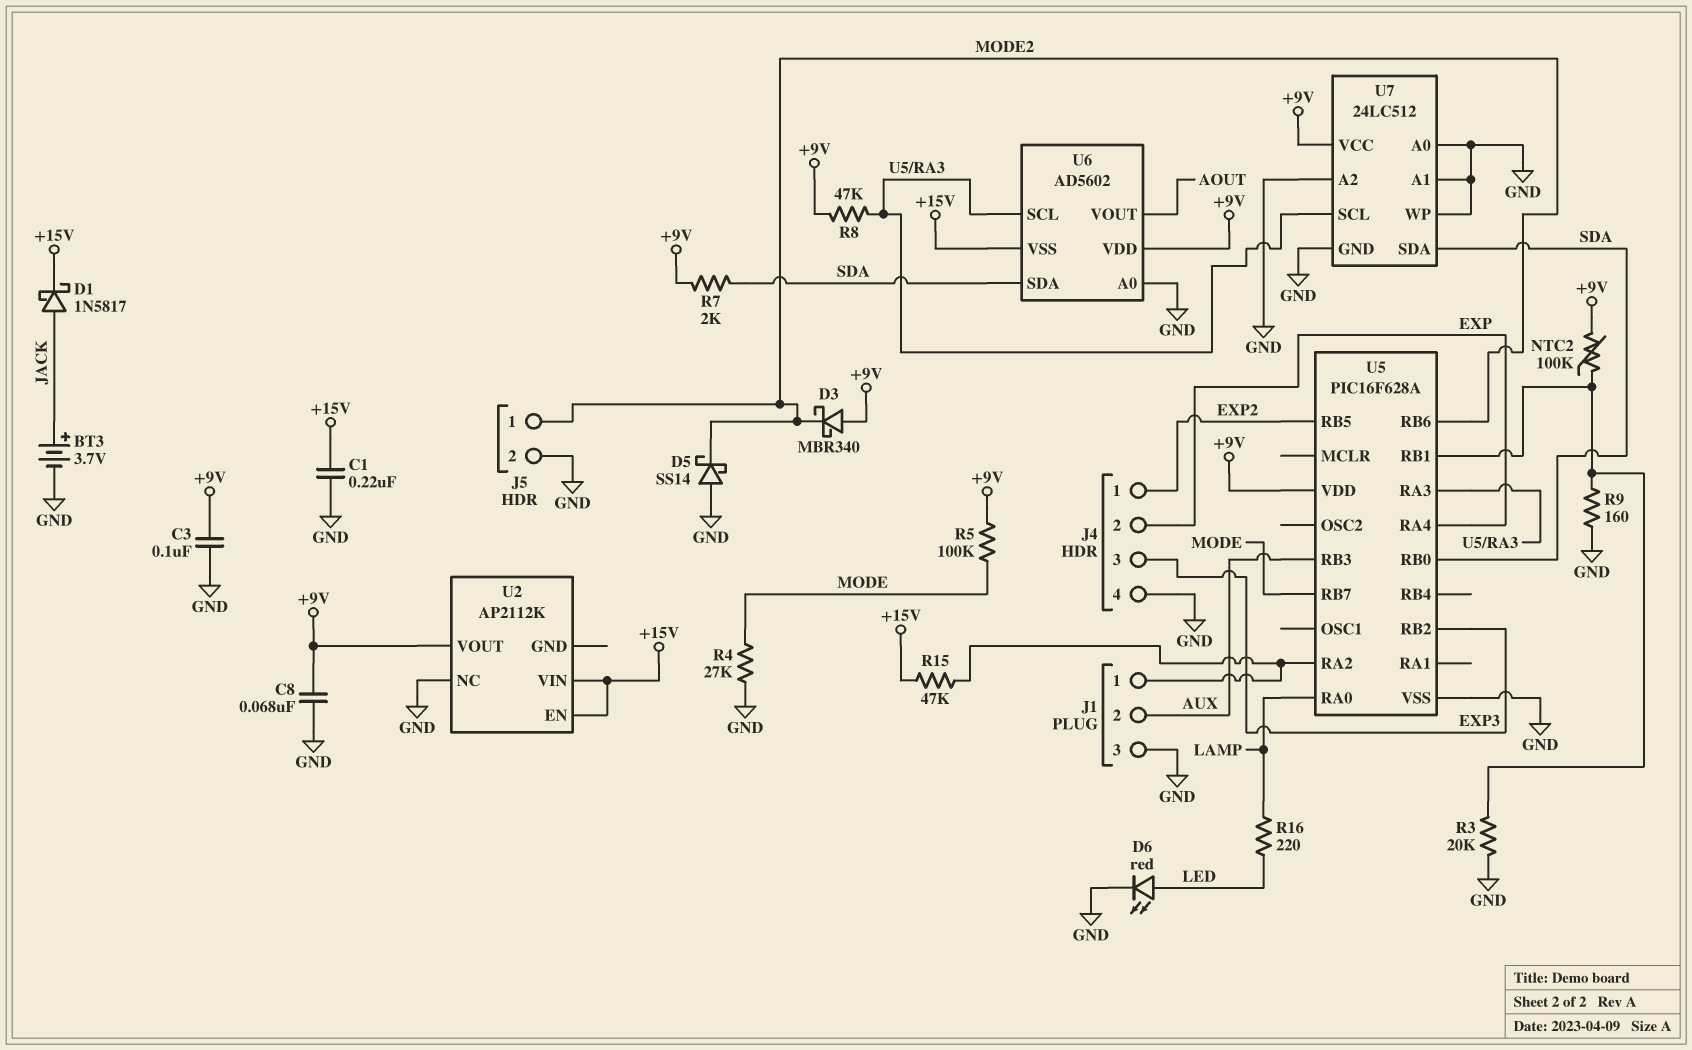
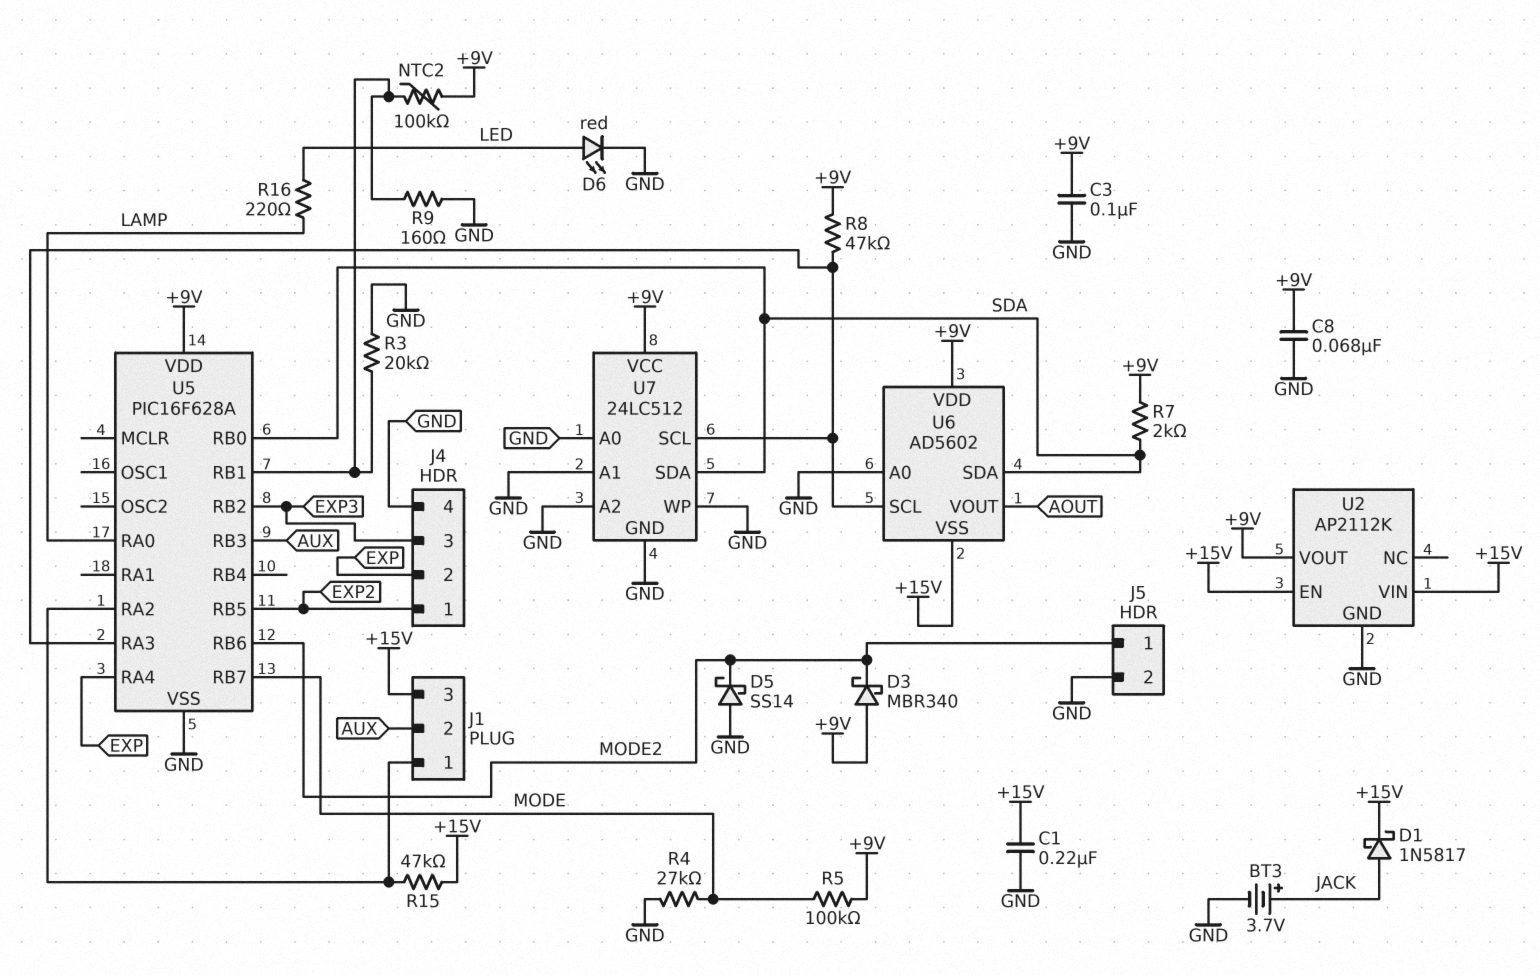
J1 pin 3: GND -> +15V
U2 pin GND: none -> GND
U2 pin NC: GND -> none

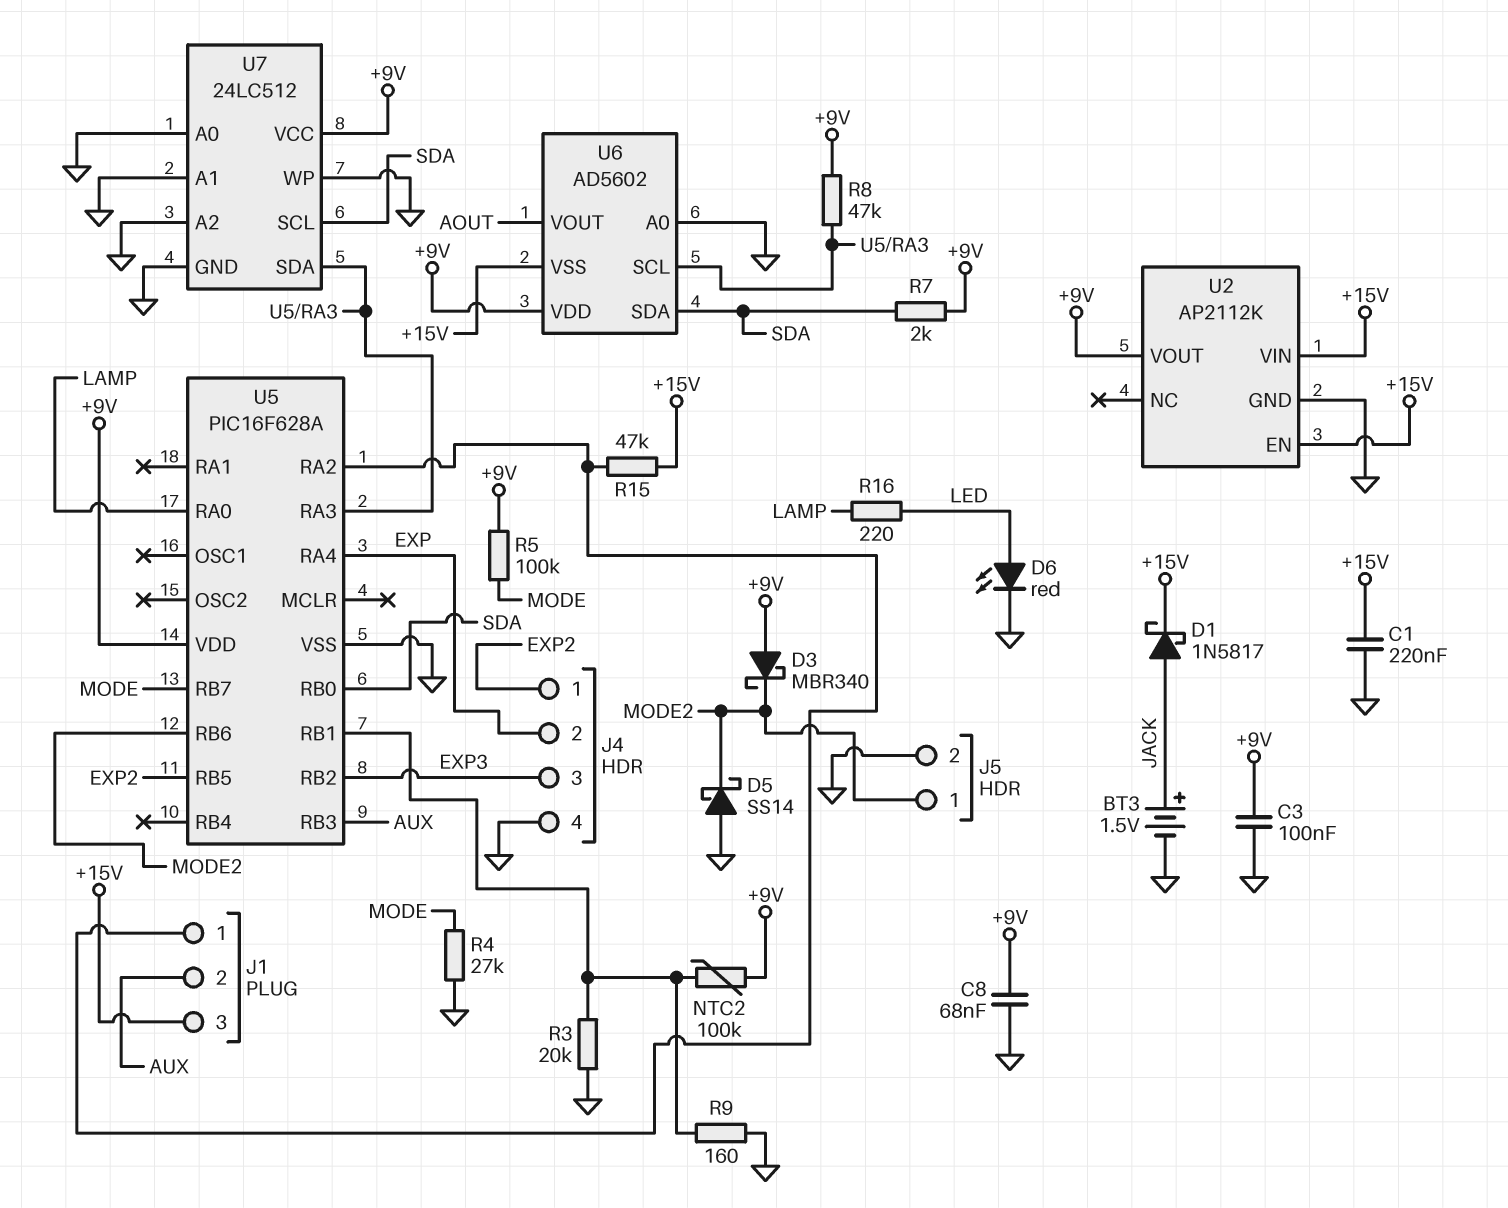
BT3: 3.7V (plus JACK, minus GND) -> 1.5V (plus JACK, minus GND)
U7 pin SCL: U5/RA3 -> SDA
U7 pin SDA: SDA -> U5/RA3

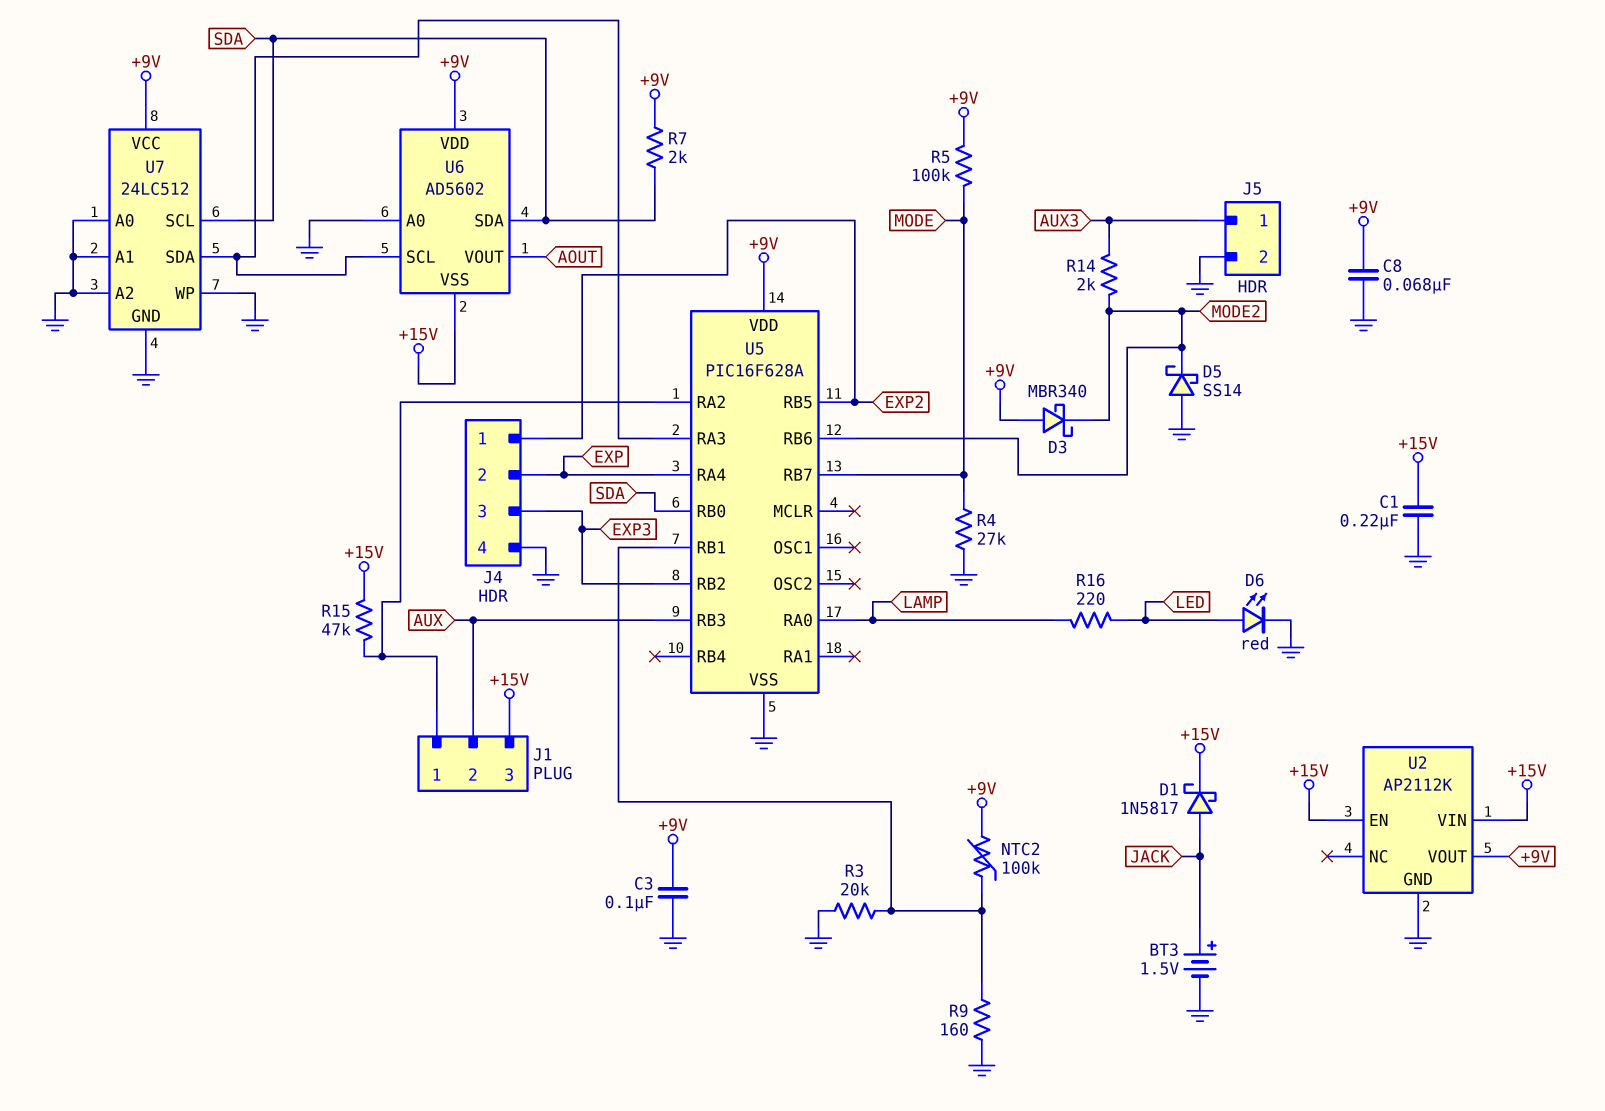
J5 pin 1: MODE2 -> AUX3
R8: 47k (+9V, U5/RA3) -> none
R14: none -> 2k (AUX3, MODE2)

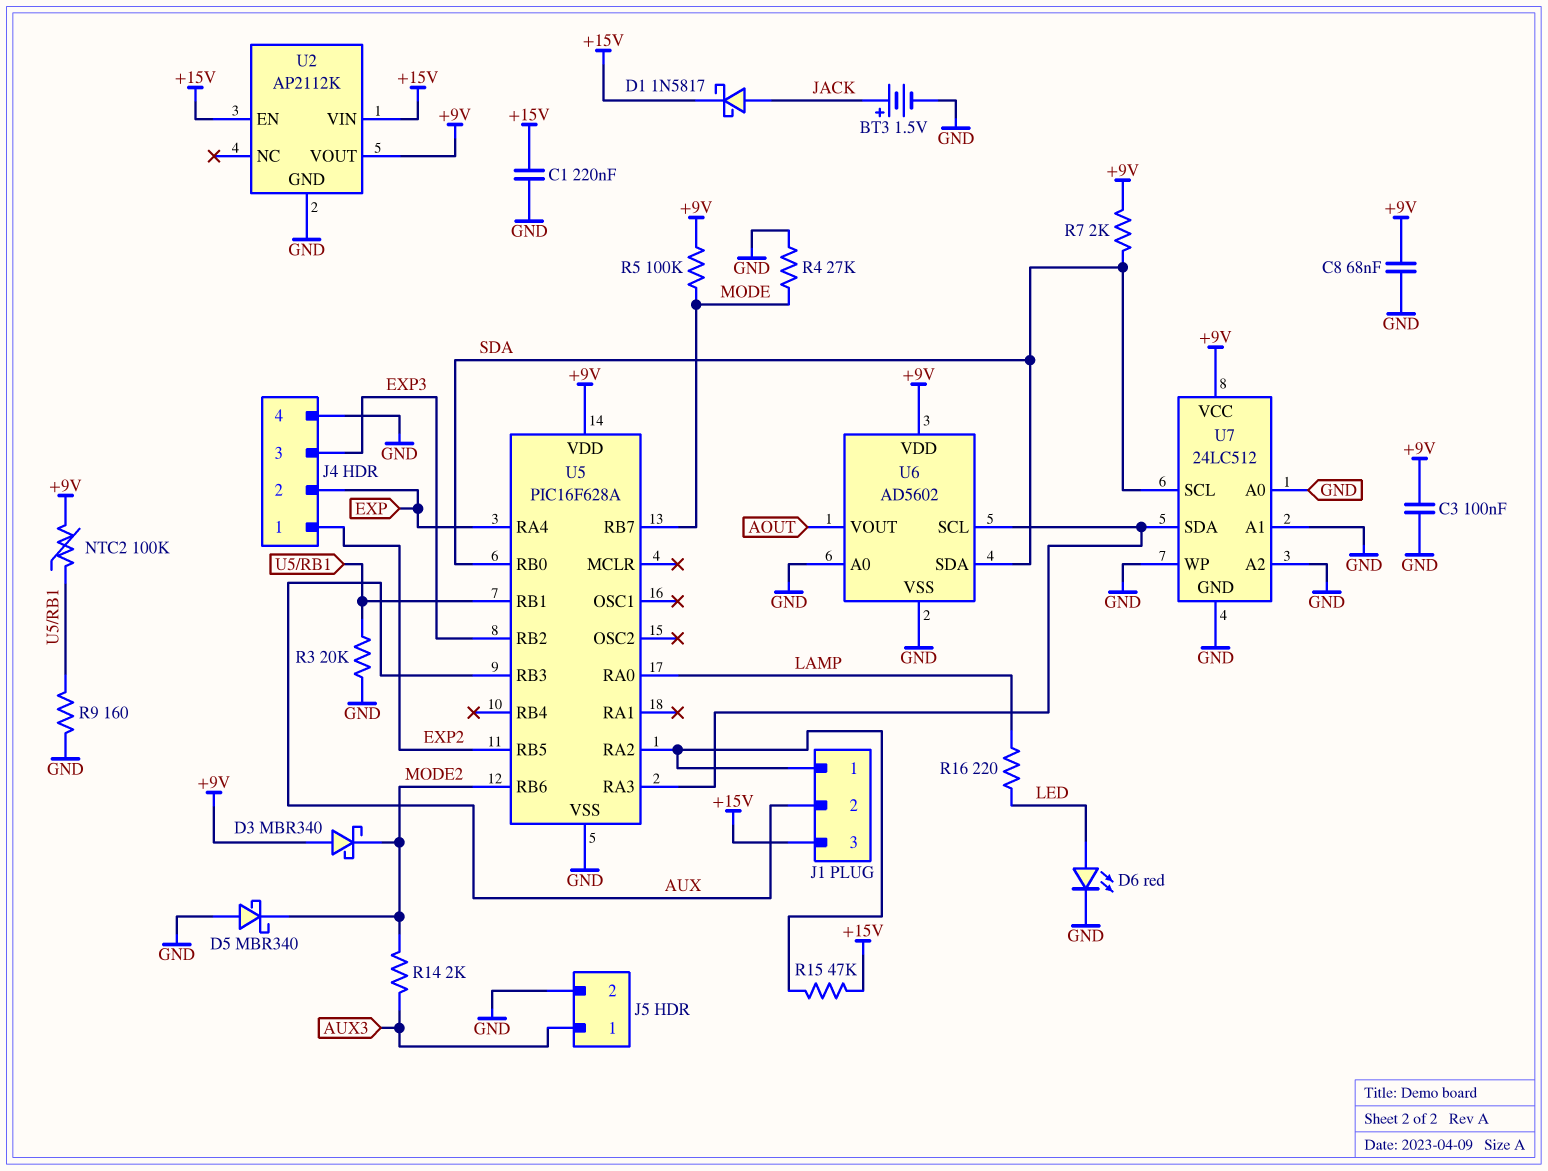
D5: schottky SS14 (A GND, K MODE2) -> schottky MBR340 (A GND, K MODE2)
U6 pin VSS: +15V -> GND

